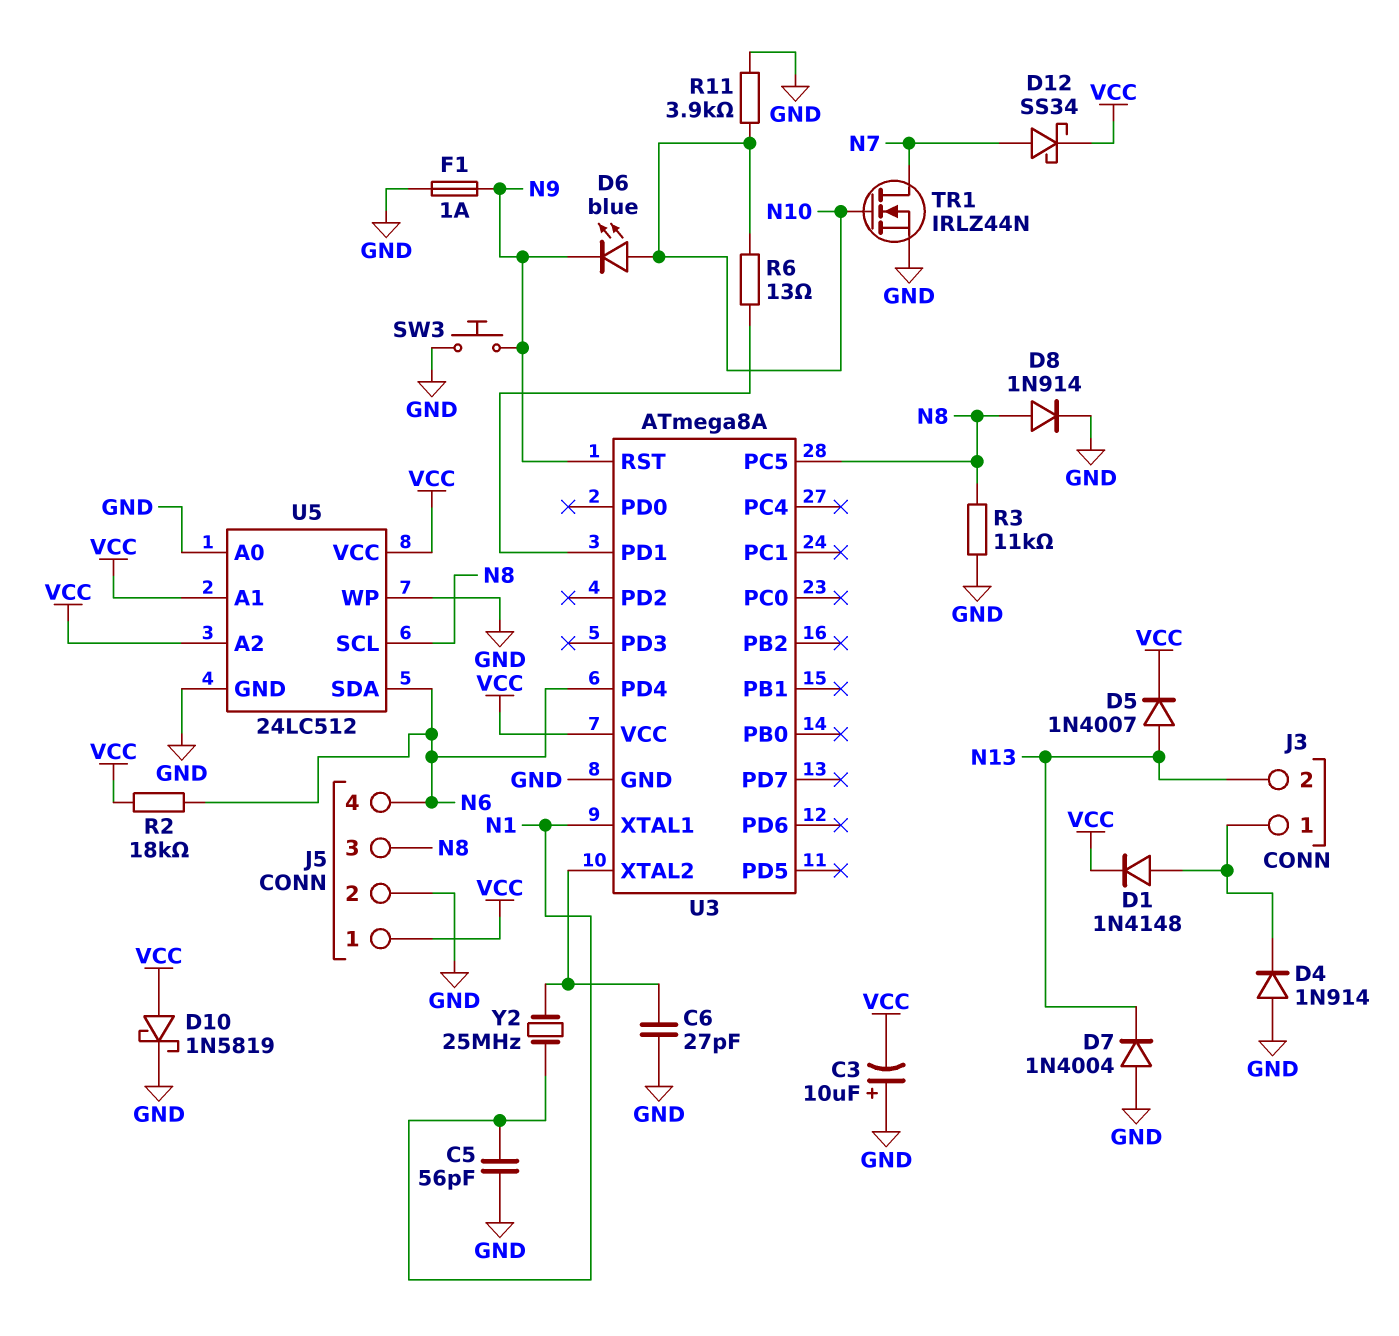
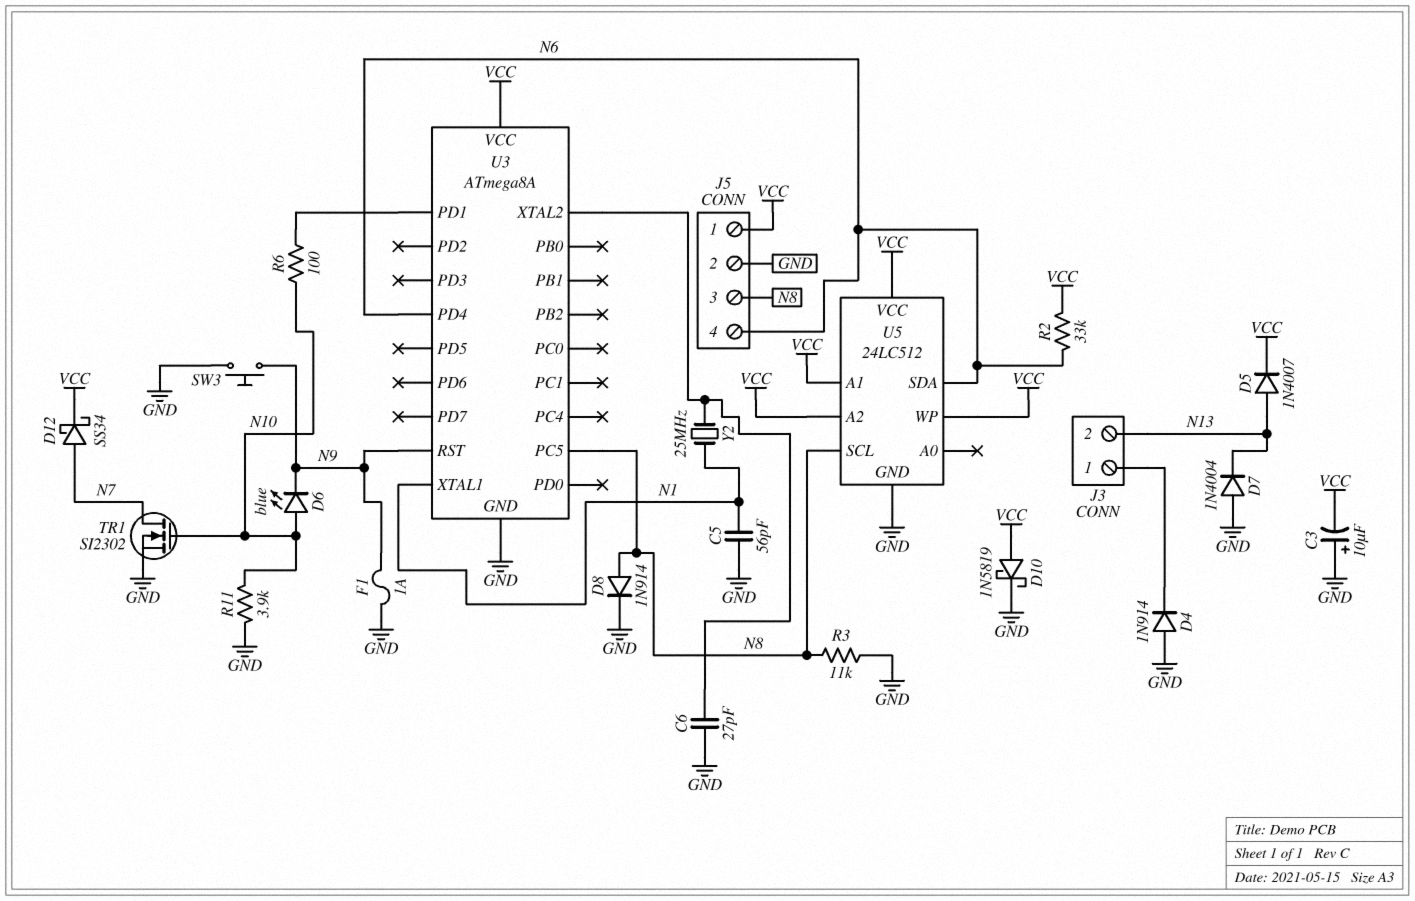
D1: diode 1N4148 (A J3/1, K VCC) -> none
R2: 18k (N6, VCC) -> 33k (N6, VCC)
R6: 13 (N10, U3/PD1) -> 100 (N10, U3/PD1)
TR1: NMOS IRLZ44N (G N10, D N7, S GND) -> NMOS SI2302 (G N10, D N7, S GND)
U5 pin A0: GND -> none
U5 pin WP: GND -> VCC

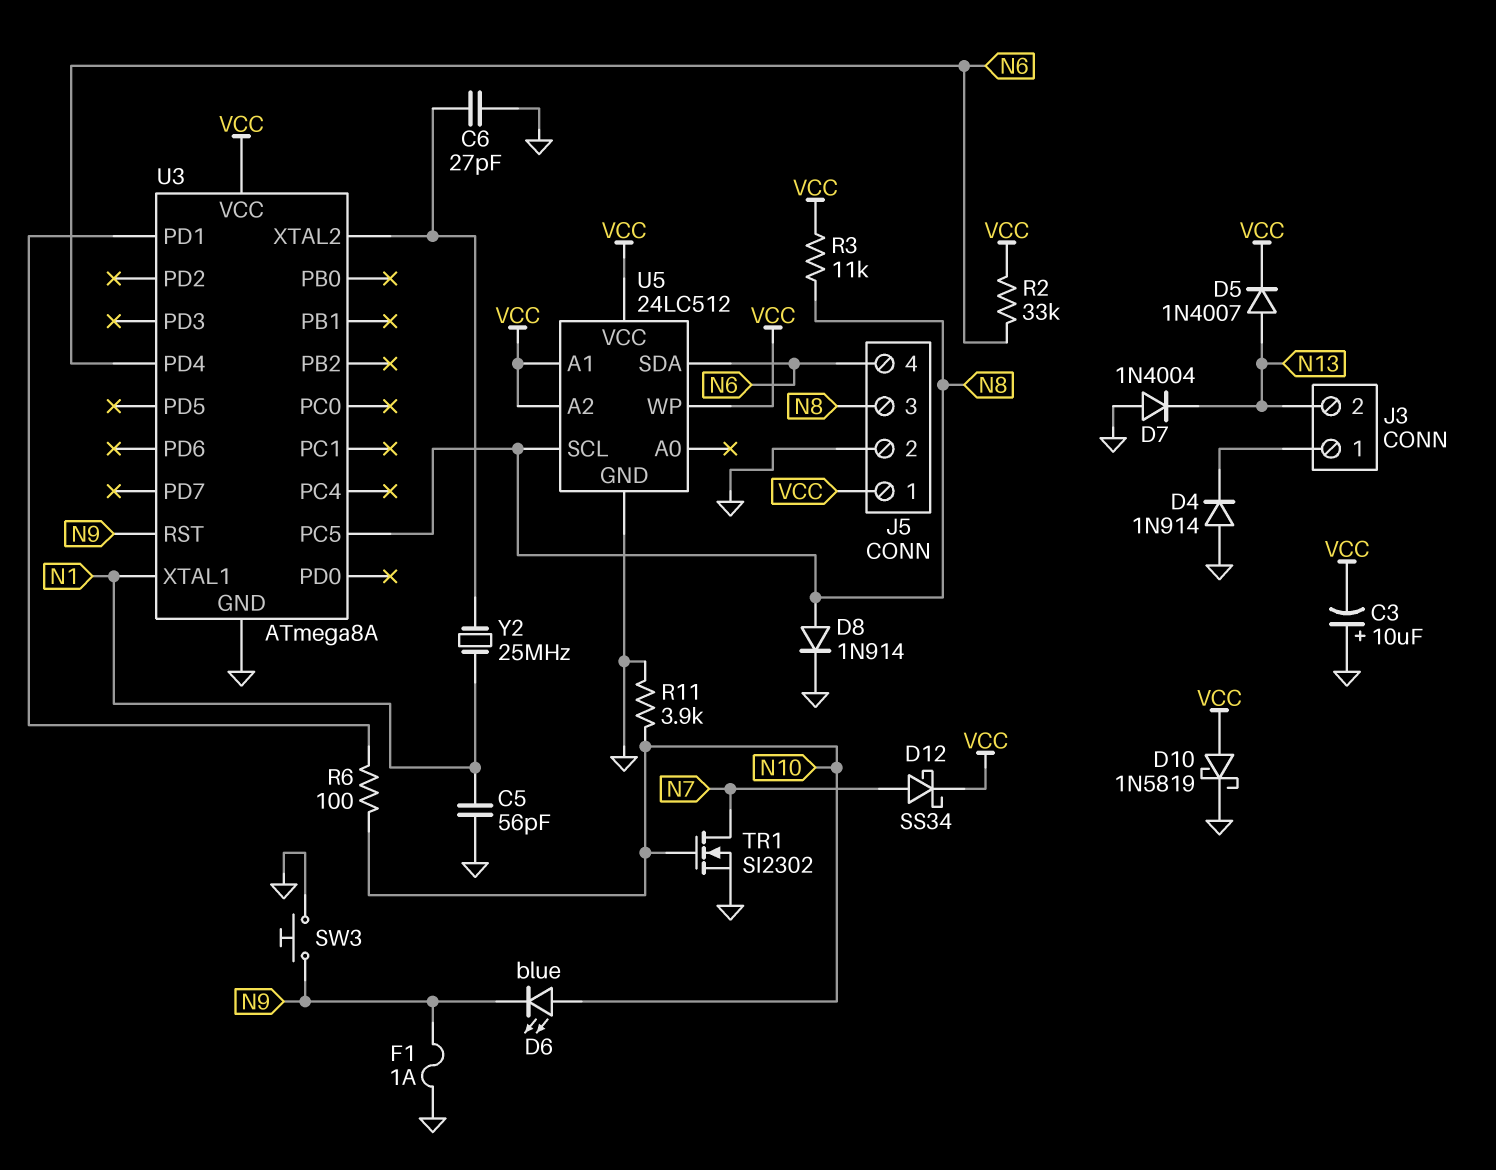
R3: 11k (GND, N8) -> 11k (N8, VCC)

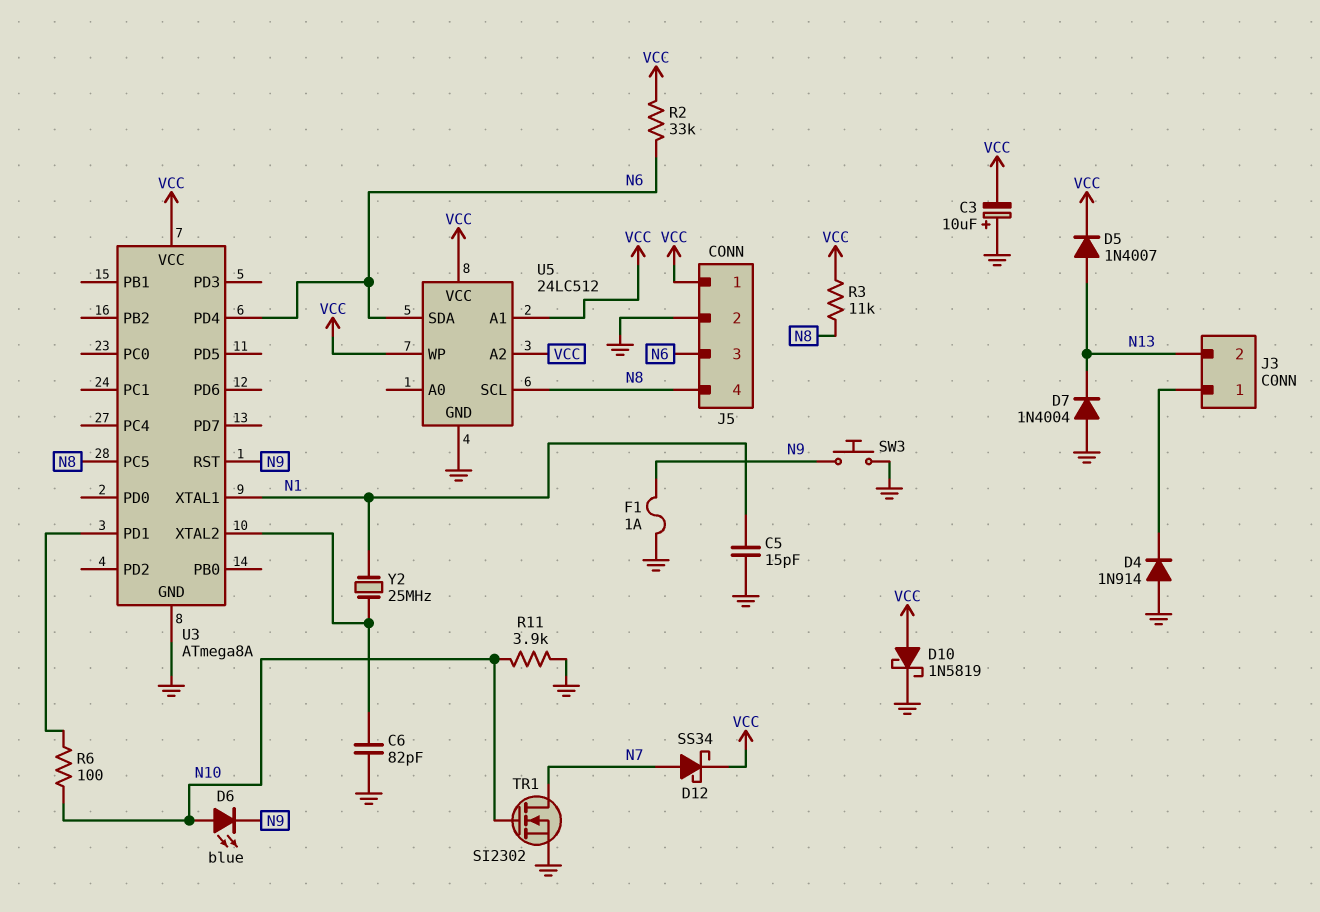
C5: 56pF (GND, N1) -> 15pF (GND, N1)
C6: 27pF (GND, U3/XTAL2) -> 82pF (GND, U3/XTAL2)
D8: diode 1N914 (A N8, K GND) -> none
J5 pin 3: N8 -> N6
J5 pin 4: N6 -> N8

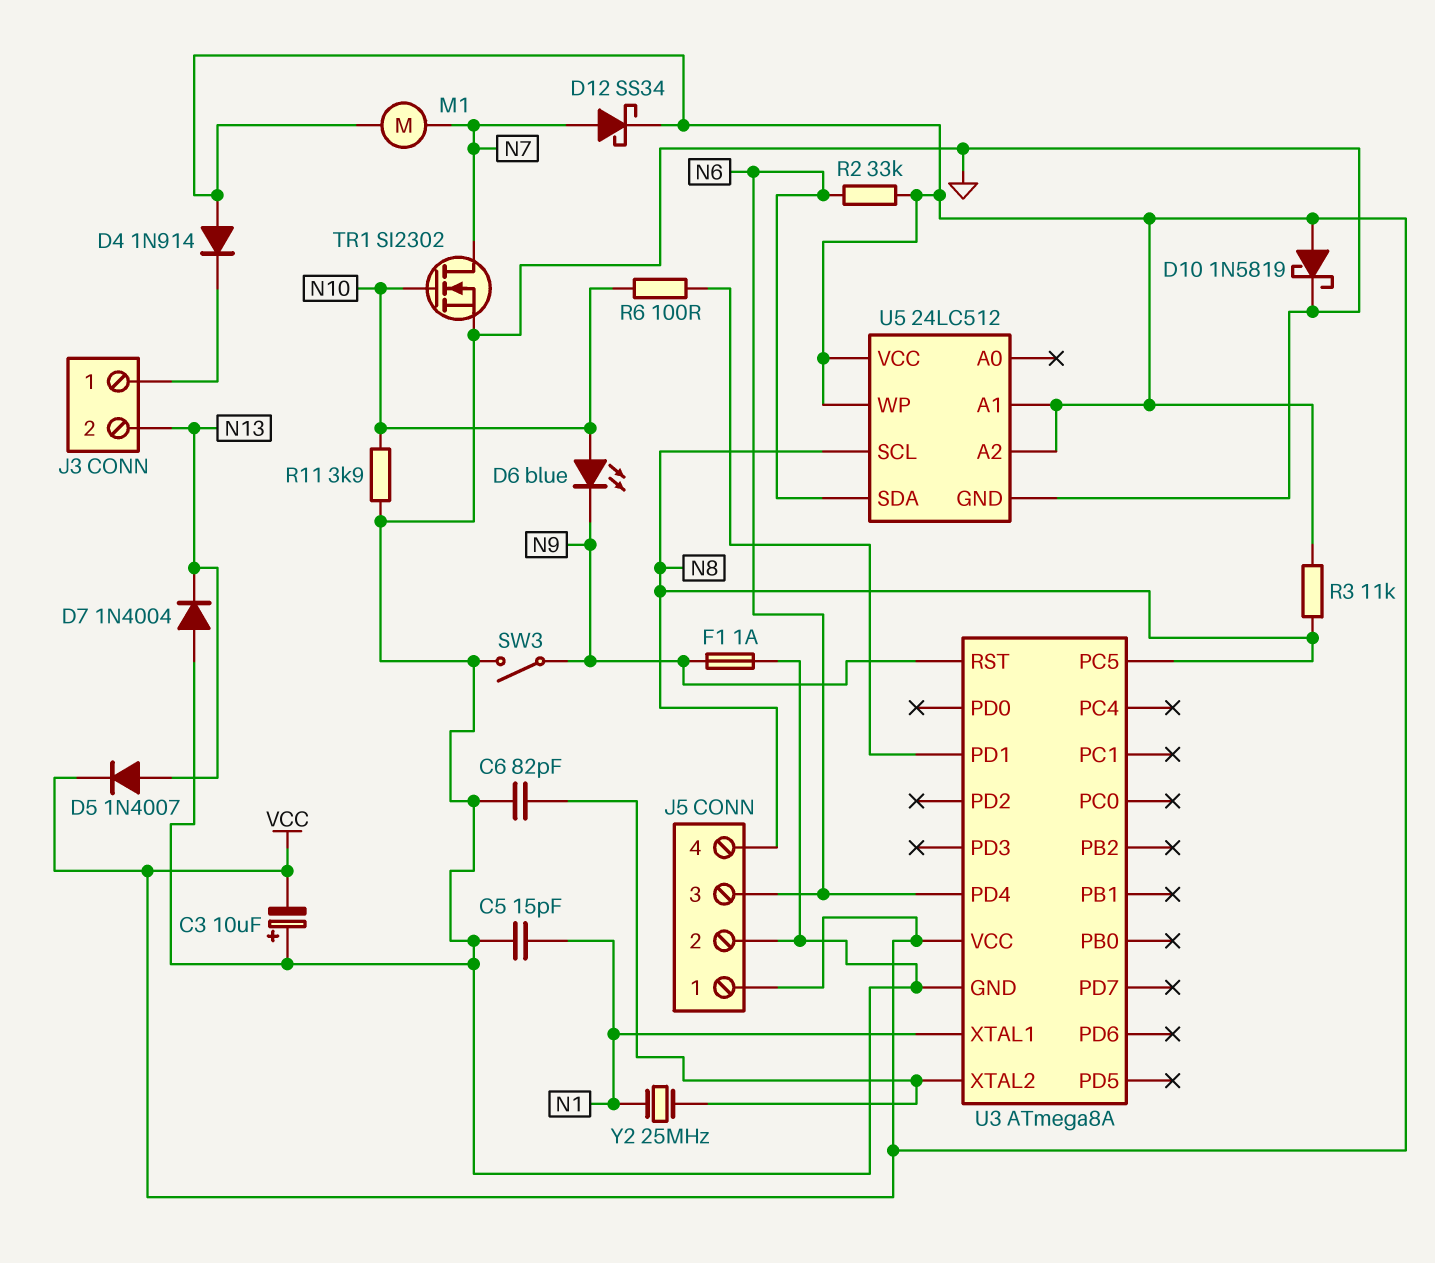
D4: diode 1N914 (A GND, K J3/1) -> diode 1N914 (A VCC, K J3/1)
M1: none -> motor (N7, VCC)
SW3: button (GND, N9) -> switch (GND, N9)

